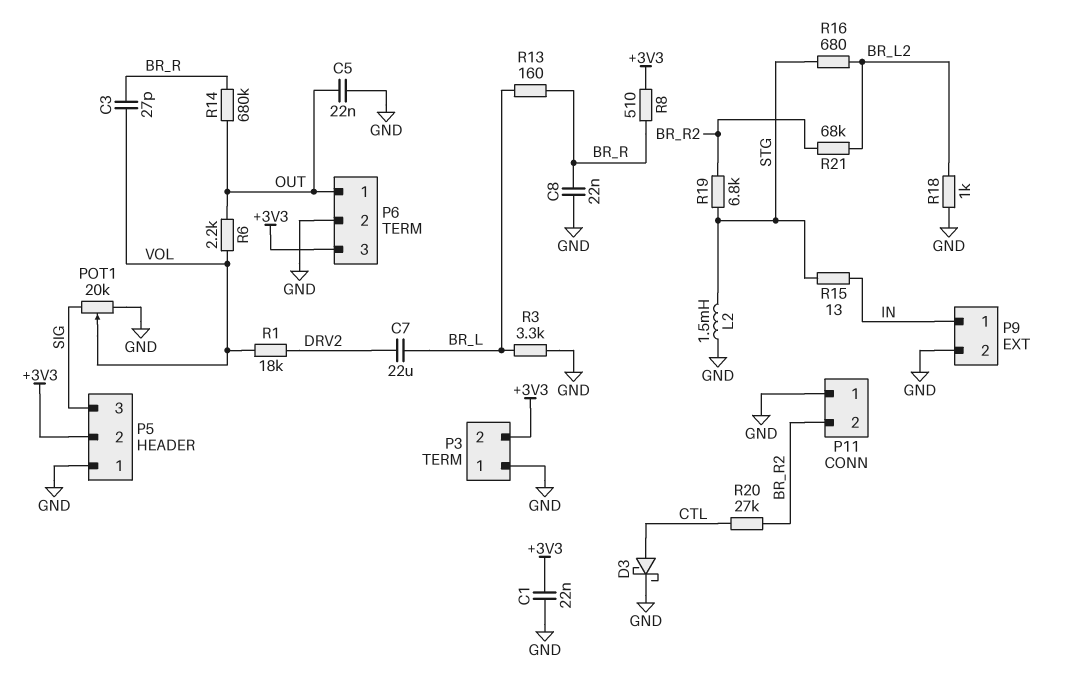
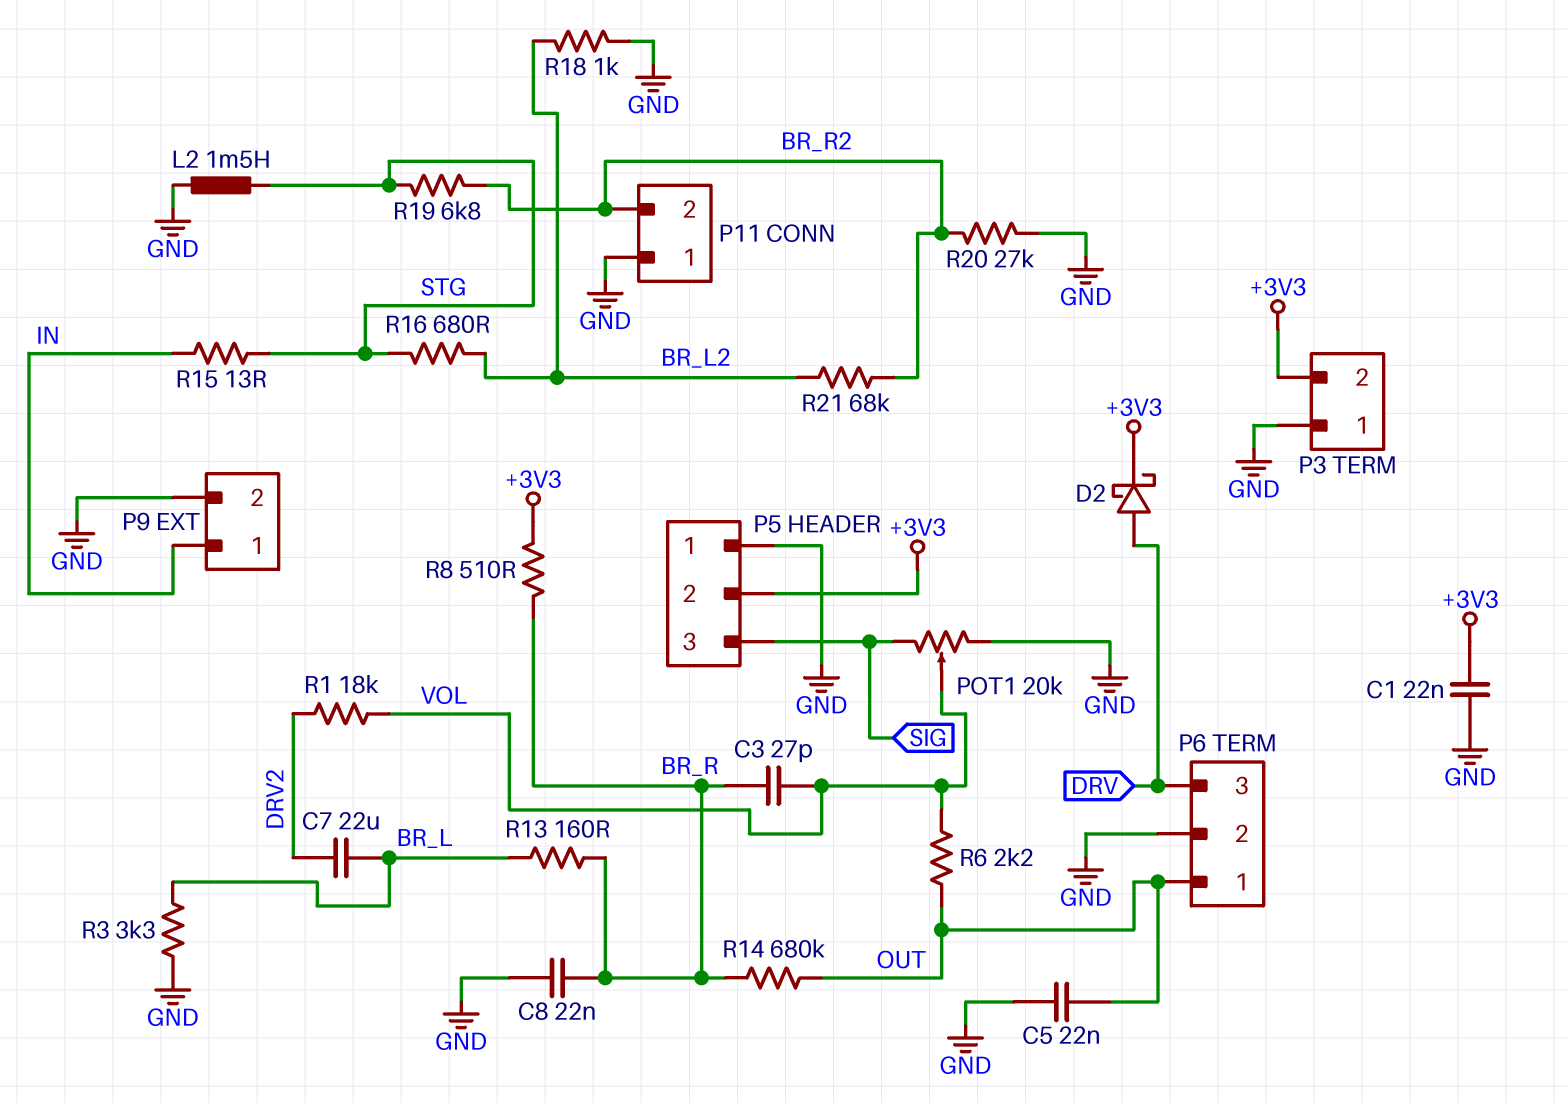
D2: none -> schottky (A DRV, K +3V3)
D3: schottky (A CTL, K GND) -> none
P6 pin 3: +3V3 -> DRV
R20: 27k (BR_R2, CTL) -> 27k (BR_R2, GND)

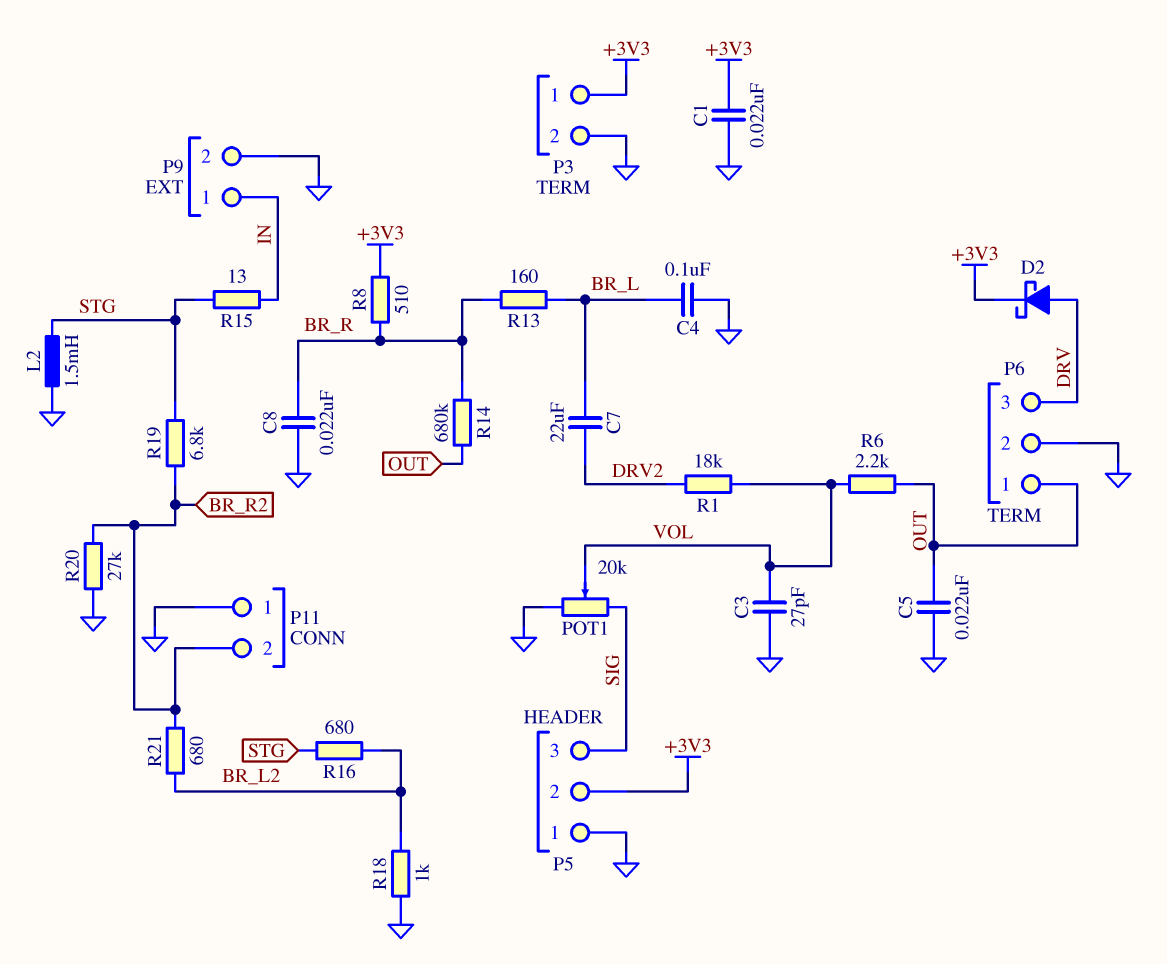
C3: 27pF (BR_R, VOL) -> 27pF (GND, VOL)
C4: none -> 100nF (BR_L, GND)
P3 pin 1: GND -> +3V3
P3 pin 2: +3V3 -> GND
R3: 3.3k (BR_L, GND) -> none
R21: 68k (BR_L2, BR_R2) -> 680 (BR_L2, BR_R2)

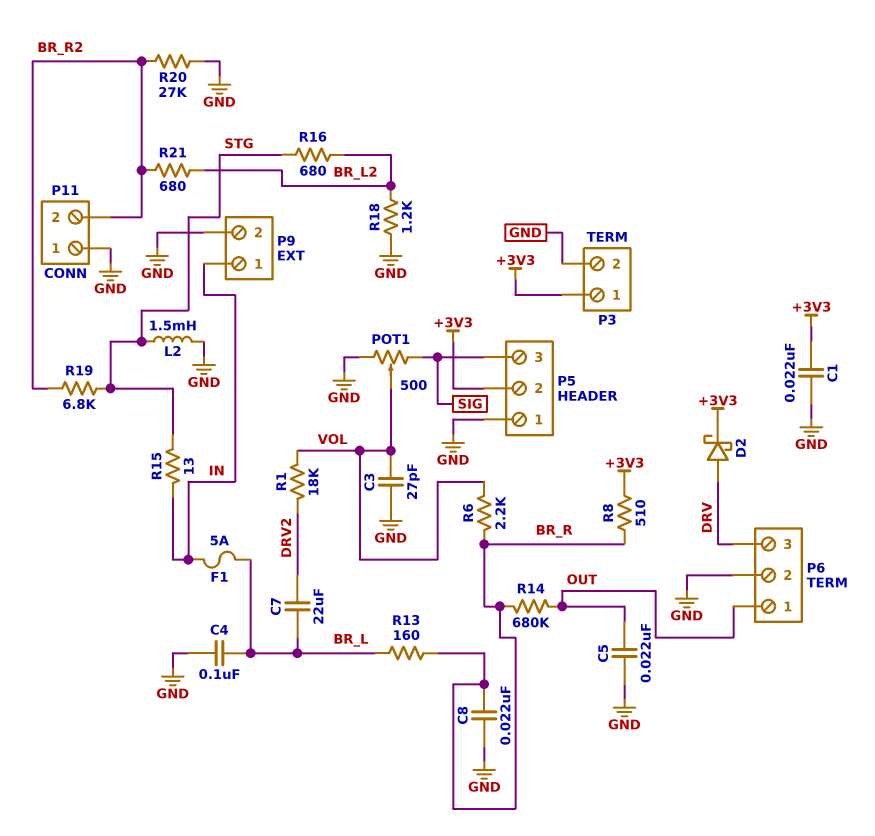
F1: none -> 5A (BR_L, IN)
POT1: 20k (GND, SIG, wiper VOL) -> 500 (GND, SIG, wiper VOL)
R6: 2.2k (OUT, VOL) -> 2.2k (BR_R, VOL)
R18: 1k (BR_L2, GND) -> 1.2k (BR_L2, GND)

